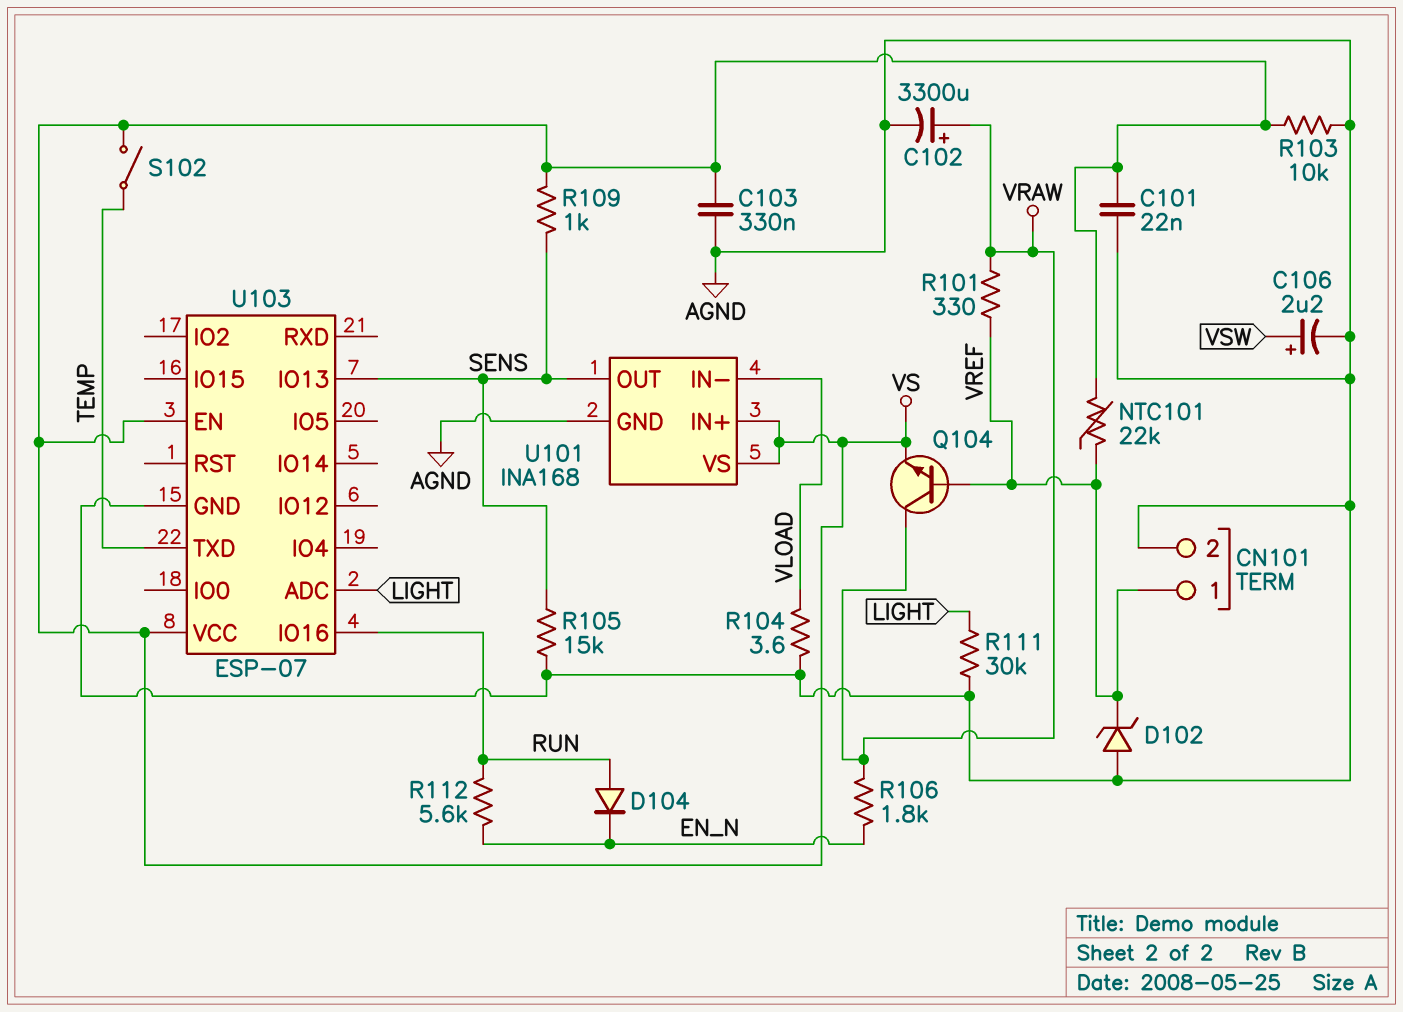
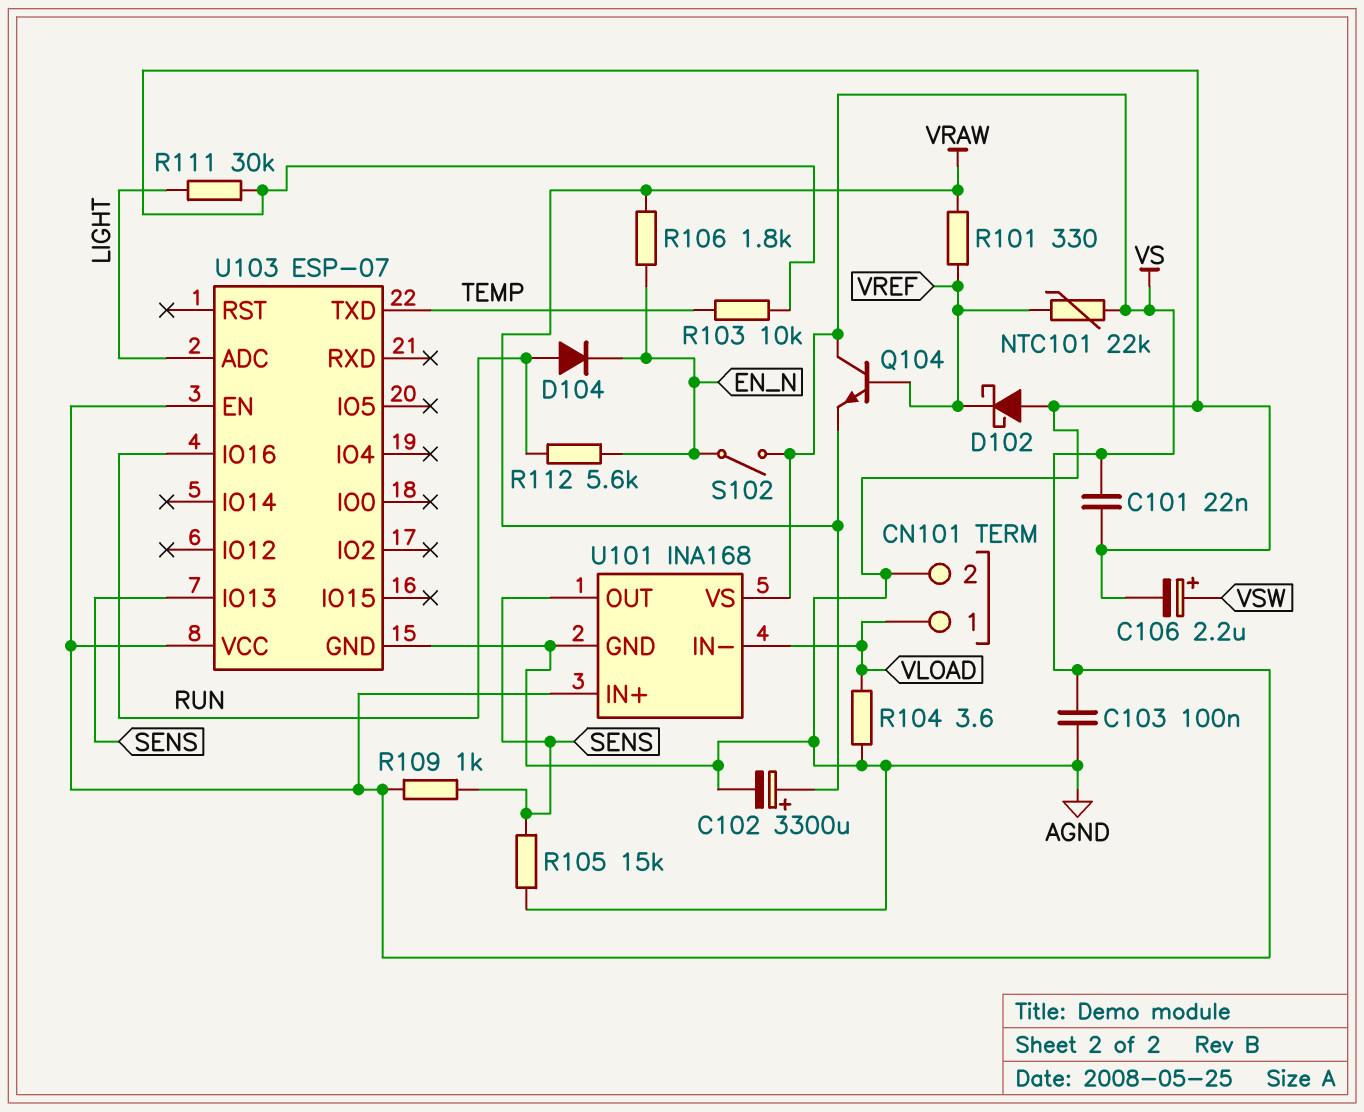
C103: 330nF (AGND, VS) -> 100nF (AGND, VS)
CN101 pin 1: VREF -> VLOAD
D102: zener (A AGND, K VREF) -> schottky (A AGND, K VREF)
Q104: NPN (B VREF, C VRAW, E VS) -> NPN (B VREF, C VS, E VRAW)
R103: 10k (AGND, VS) -> 10k (AGND, TEMP)
S102: switch (TEMP, VS) -> switch (EN_N, VS)

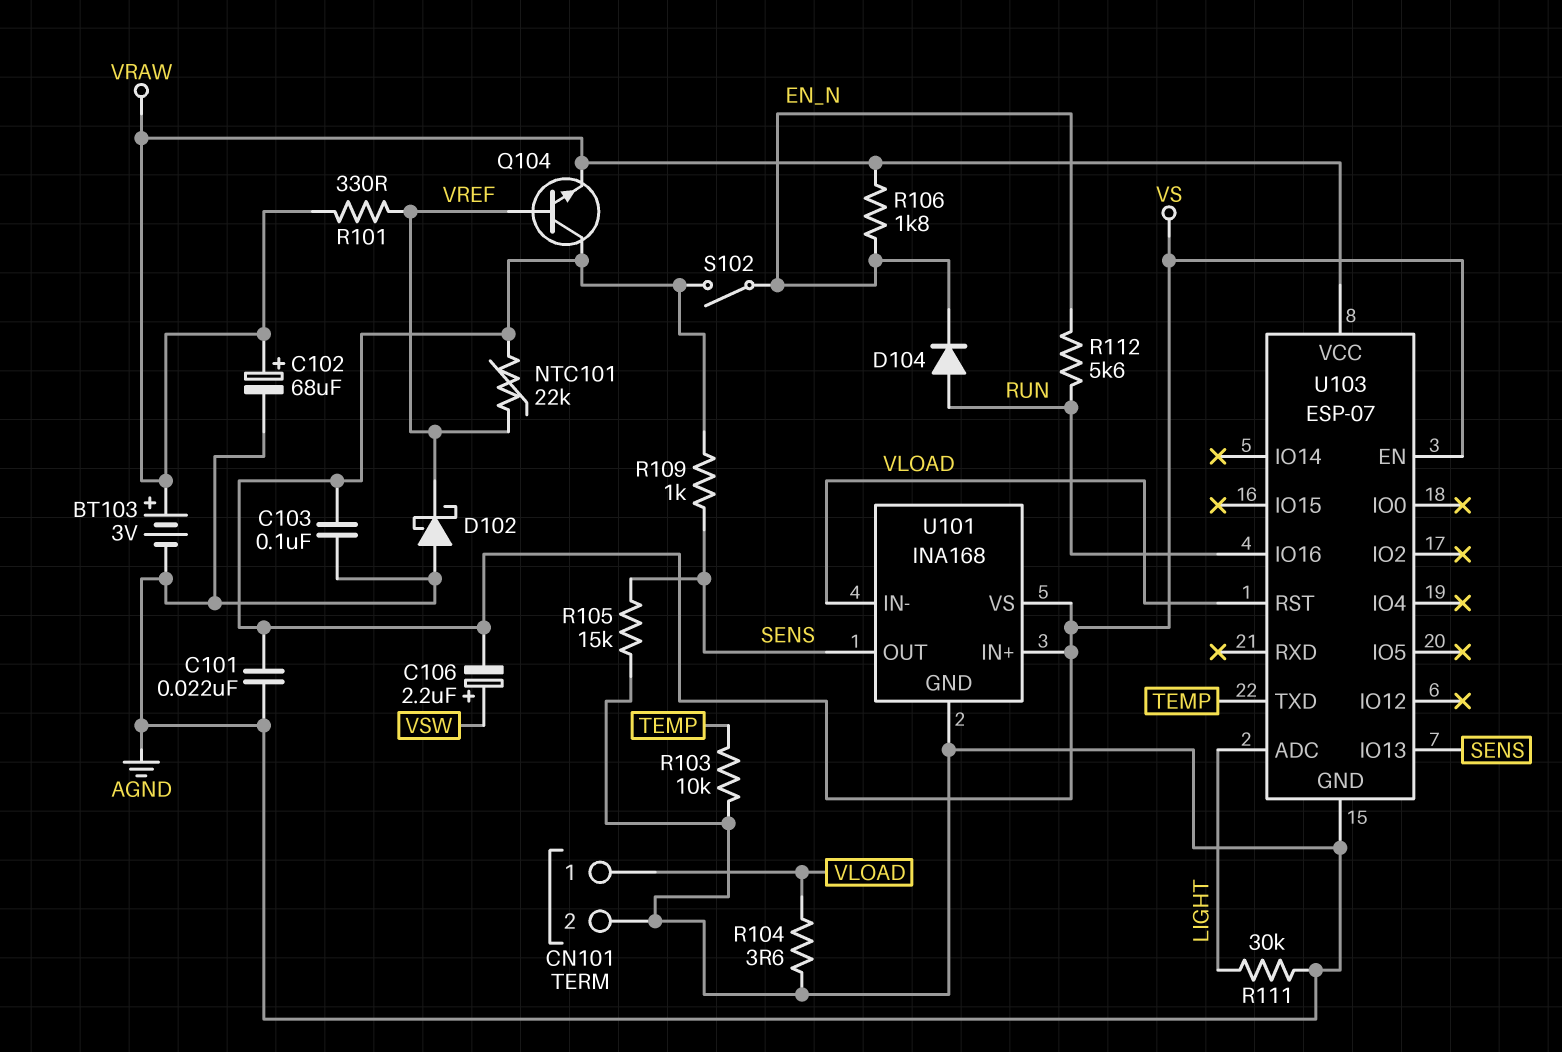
BT103: none -> 3V (plus VRAW, minus AGND)
C102: 3300uF (plus VRAW, minus AGND) -> 68uF (plus VRAW, minus AGND)
C106: 2.2uF (plus VSW, minus AGND) -> 2.2uF (plus VSW, minus VS)
U103 pin RST: none -> VLOAD
U103 pin VCC: VS -> VRAW

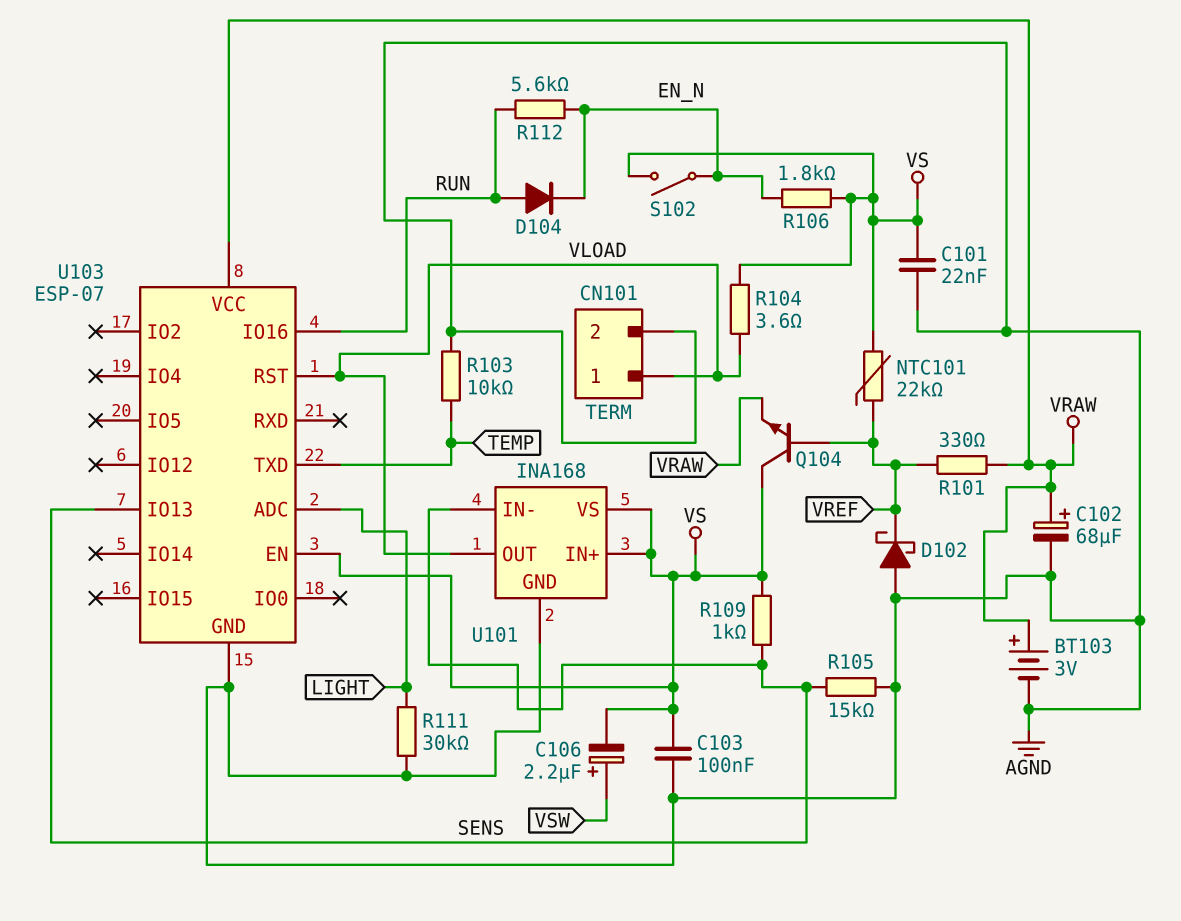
R104: 3.6 (AGND, VLOAD) -> 3.6 (VLOAD, VS)
R106: 1.8k (EN_N, VRAW) -> 1.8k (EN_N, VS)
U101 pin IN-: VLOAD -> SENS
U101 pin OUT: SENS -> VLOAD

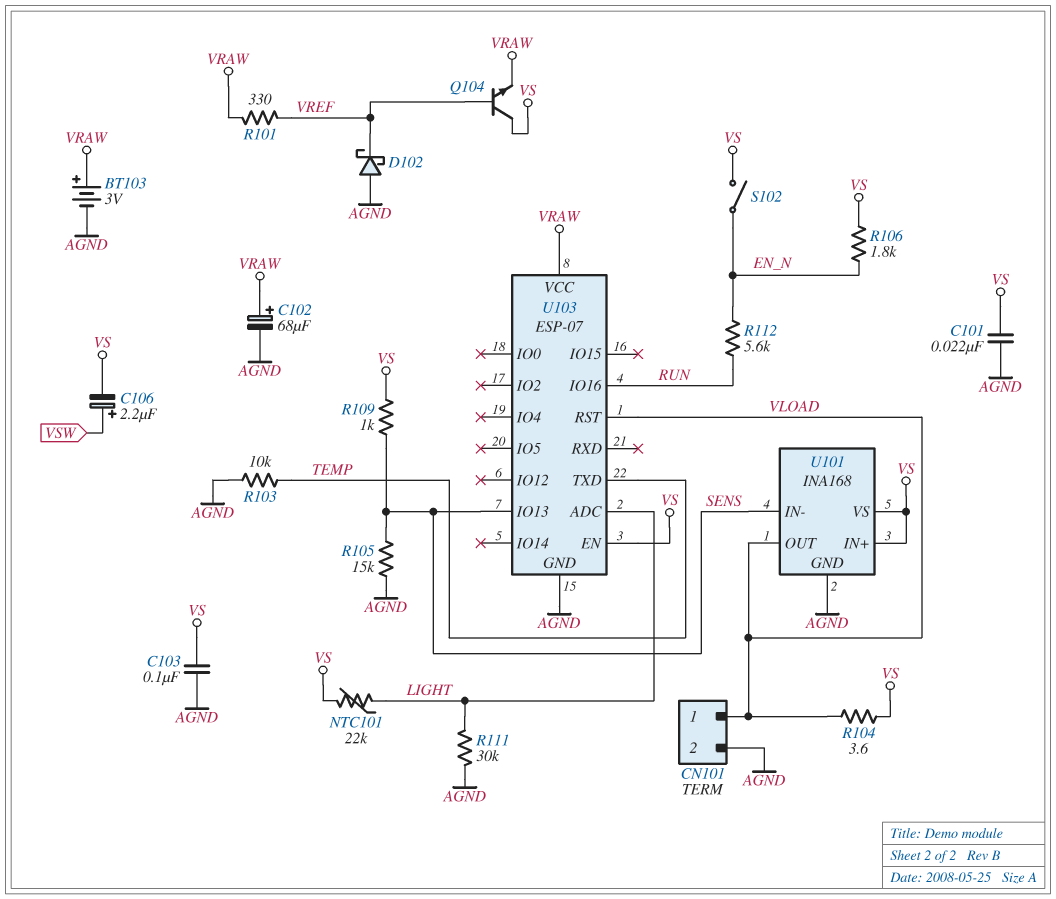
D104: diode (A RUN, K EN_N) -> none
NTC101: 22k (VREF, VS) -> 22k (LIGHT, VS)

